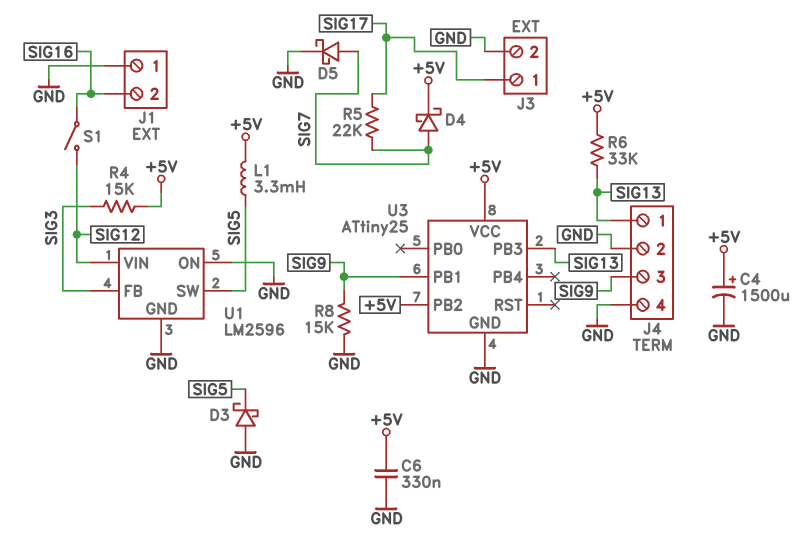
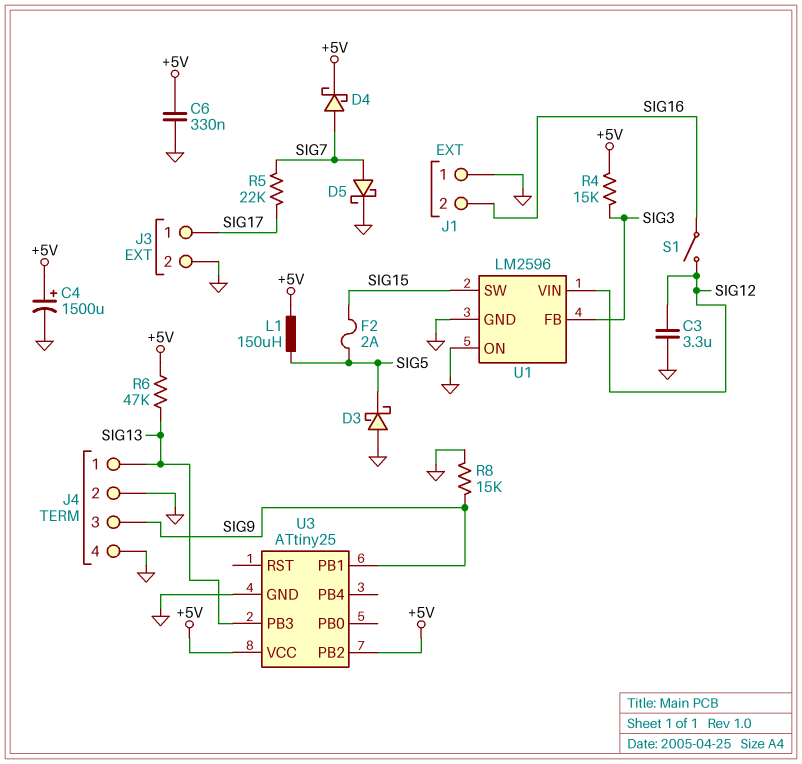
C3: none -> 3.3uF (GND, SIG12)
F2: none -> 2A (SIG5, SIG15)
L1: 3.3mH (+5V, SIG5) -> 150uH (+5V, SIG5)
R6: 33k (+5V, SIG13) -> 47k (+5V, SIG13)
U1 pin SW: SIG5 -> SIG15

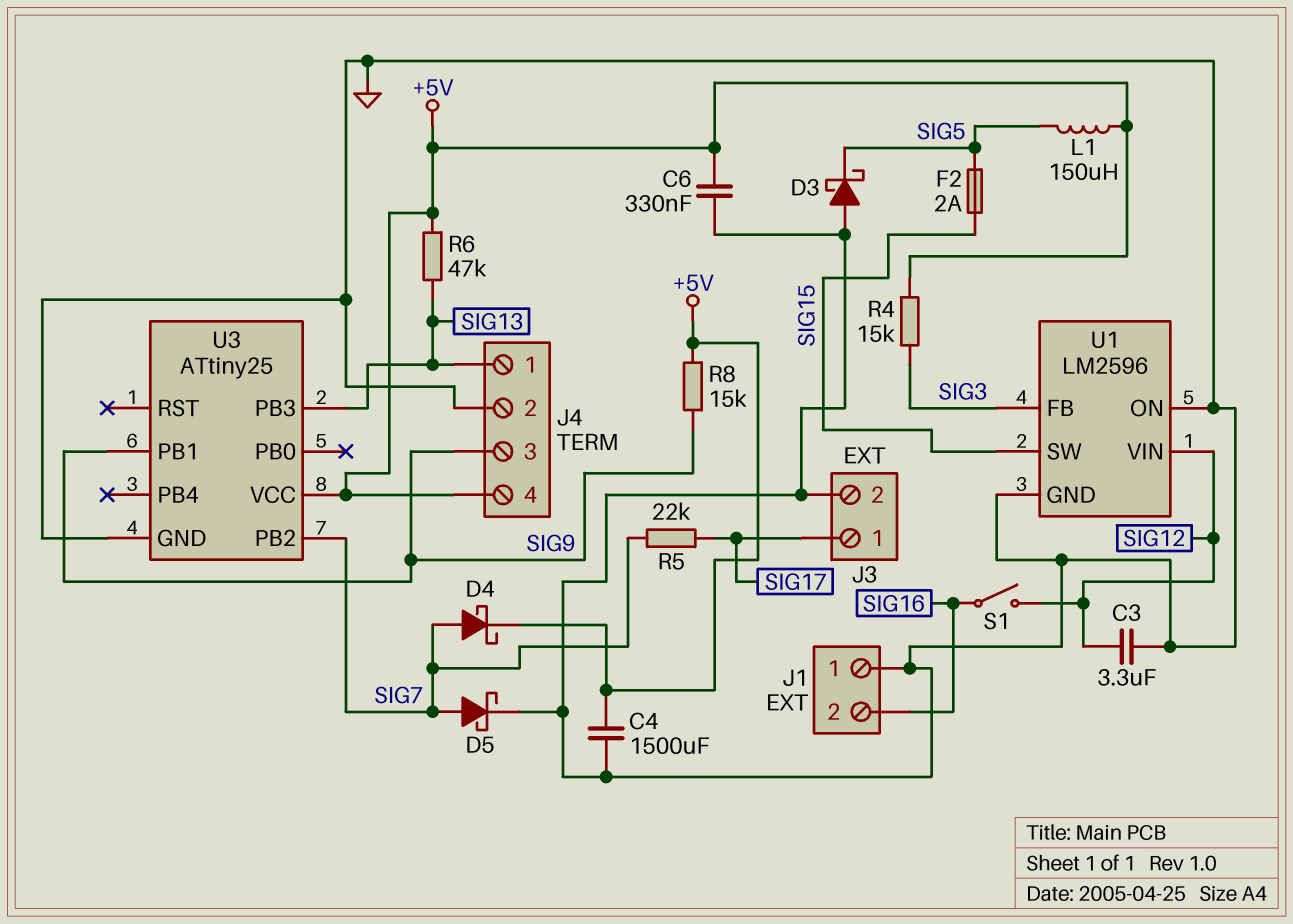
C4: 1500uF (plus +5V, minus GND) -> 1500uF (+5V, GND)
J4 pin 4: GND -> +5V
R8: 15k (GND, SIG9) -> 15k (+5V, SIG9)
U3 pin PB2: +5V -> SIG7

